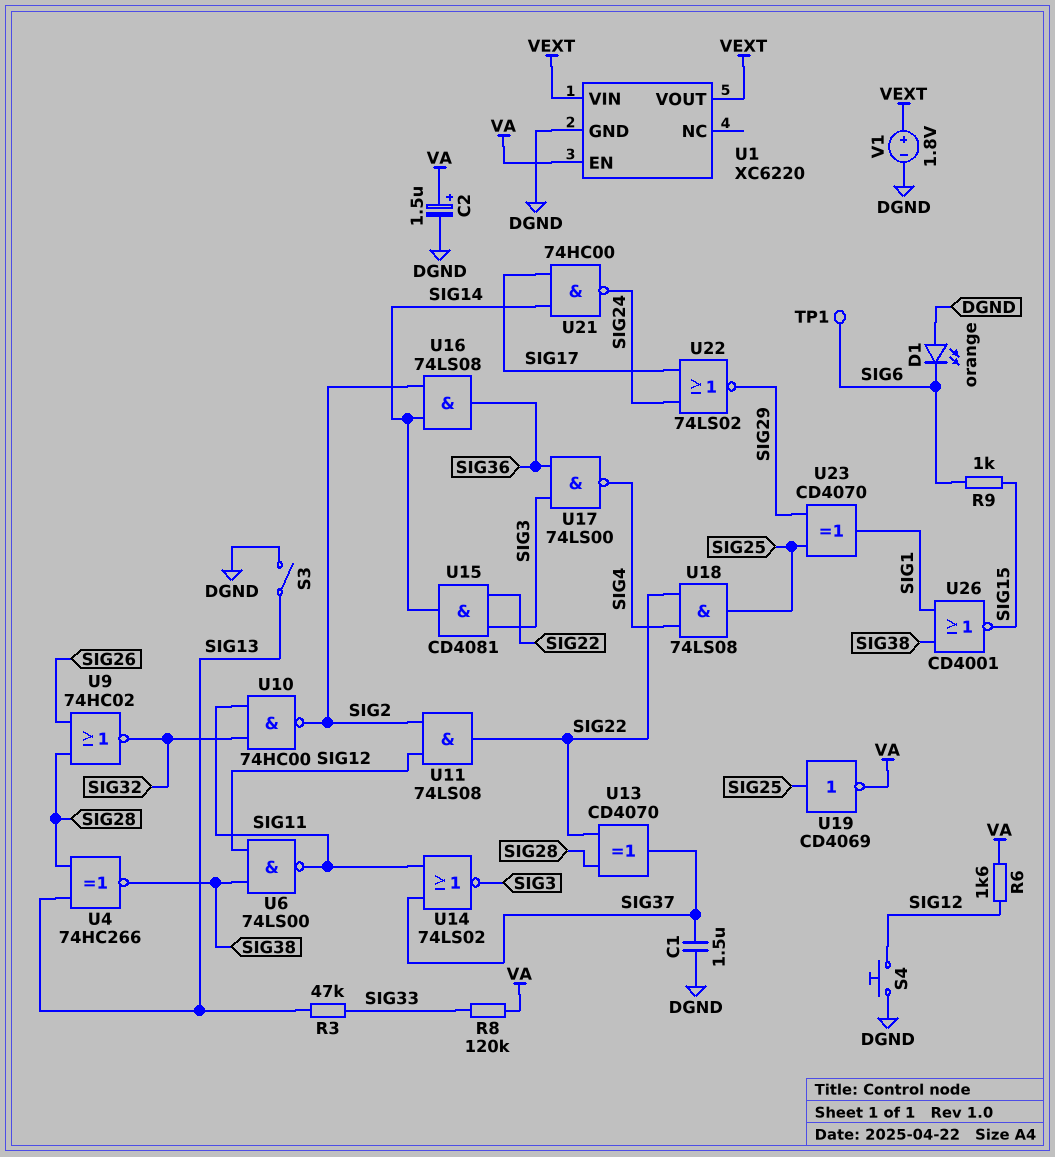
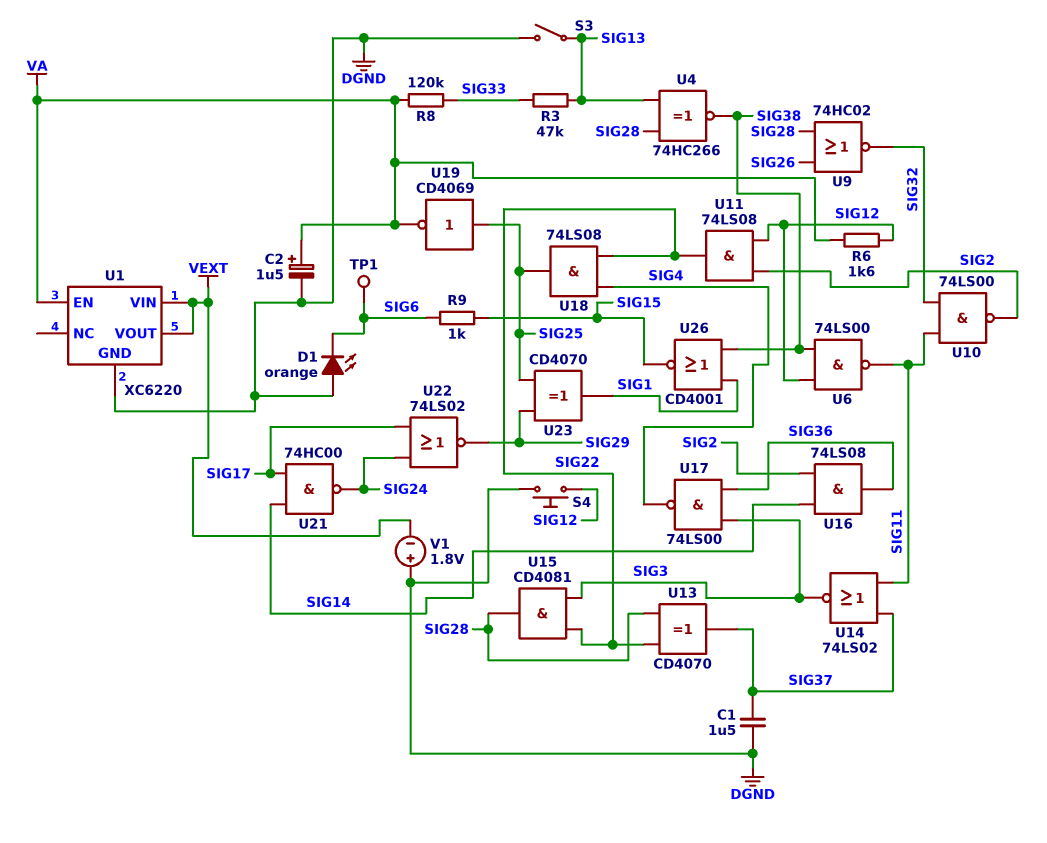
U10: NAND 74HC00 (in SIG11, in SIG32, out SIG2) -> NAND 74LS00 (in SIG11, in SIG32, out SIG2)
U15: AND CD4081 (in SIG3, in SIG22, out SIG14) -> AND CD4081 (in SIG3, in SIG22, out SIG28)
V1: 1.8V (plus VEXT, minus DGND) -> 1.8V (plus DGND, minus VEXT)

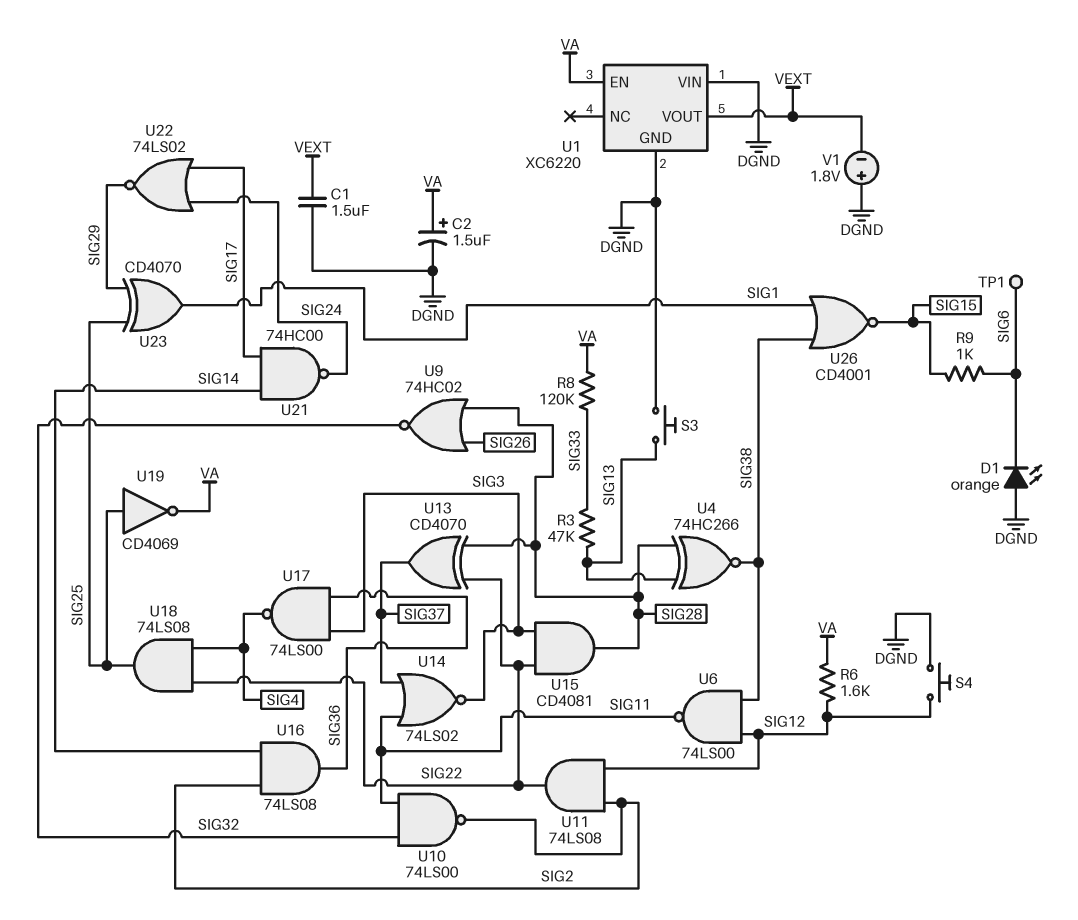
C1: 1.5uF (DGND, SIG37) -> 1.5uF (DGND, VEXT)
S3: switch (DGND, SIG13) -> button (DGND, SIG13)
U1 pin VIN: VEXT -> DGND

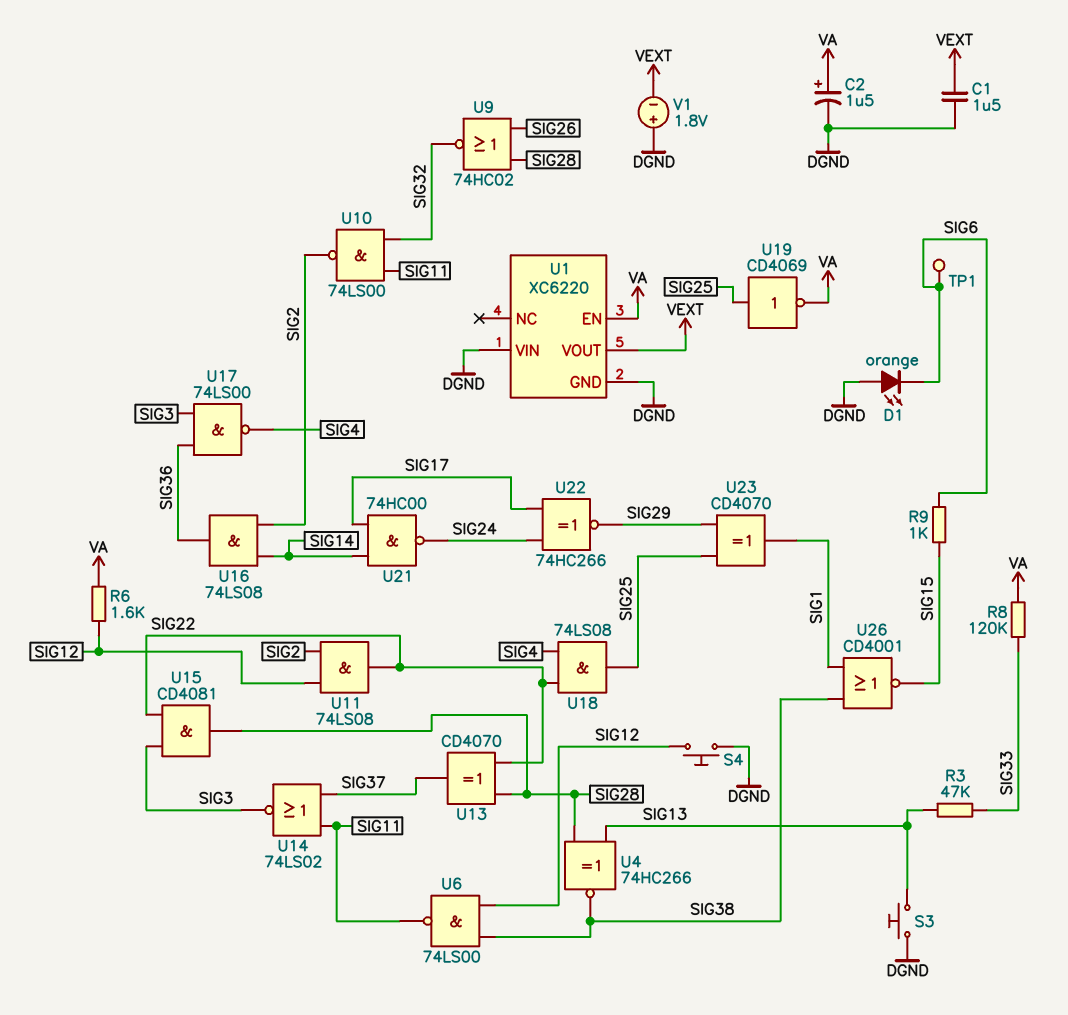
U22: NOR 74LS02 (in SIG17, in SIG24, out SIG29) -> XNOR 74HC266 (in SIG17, in SIG24, out SIG29)

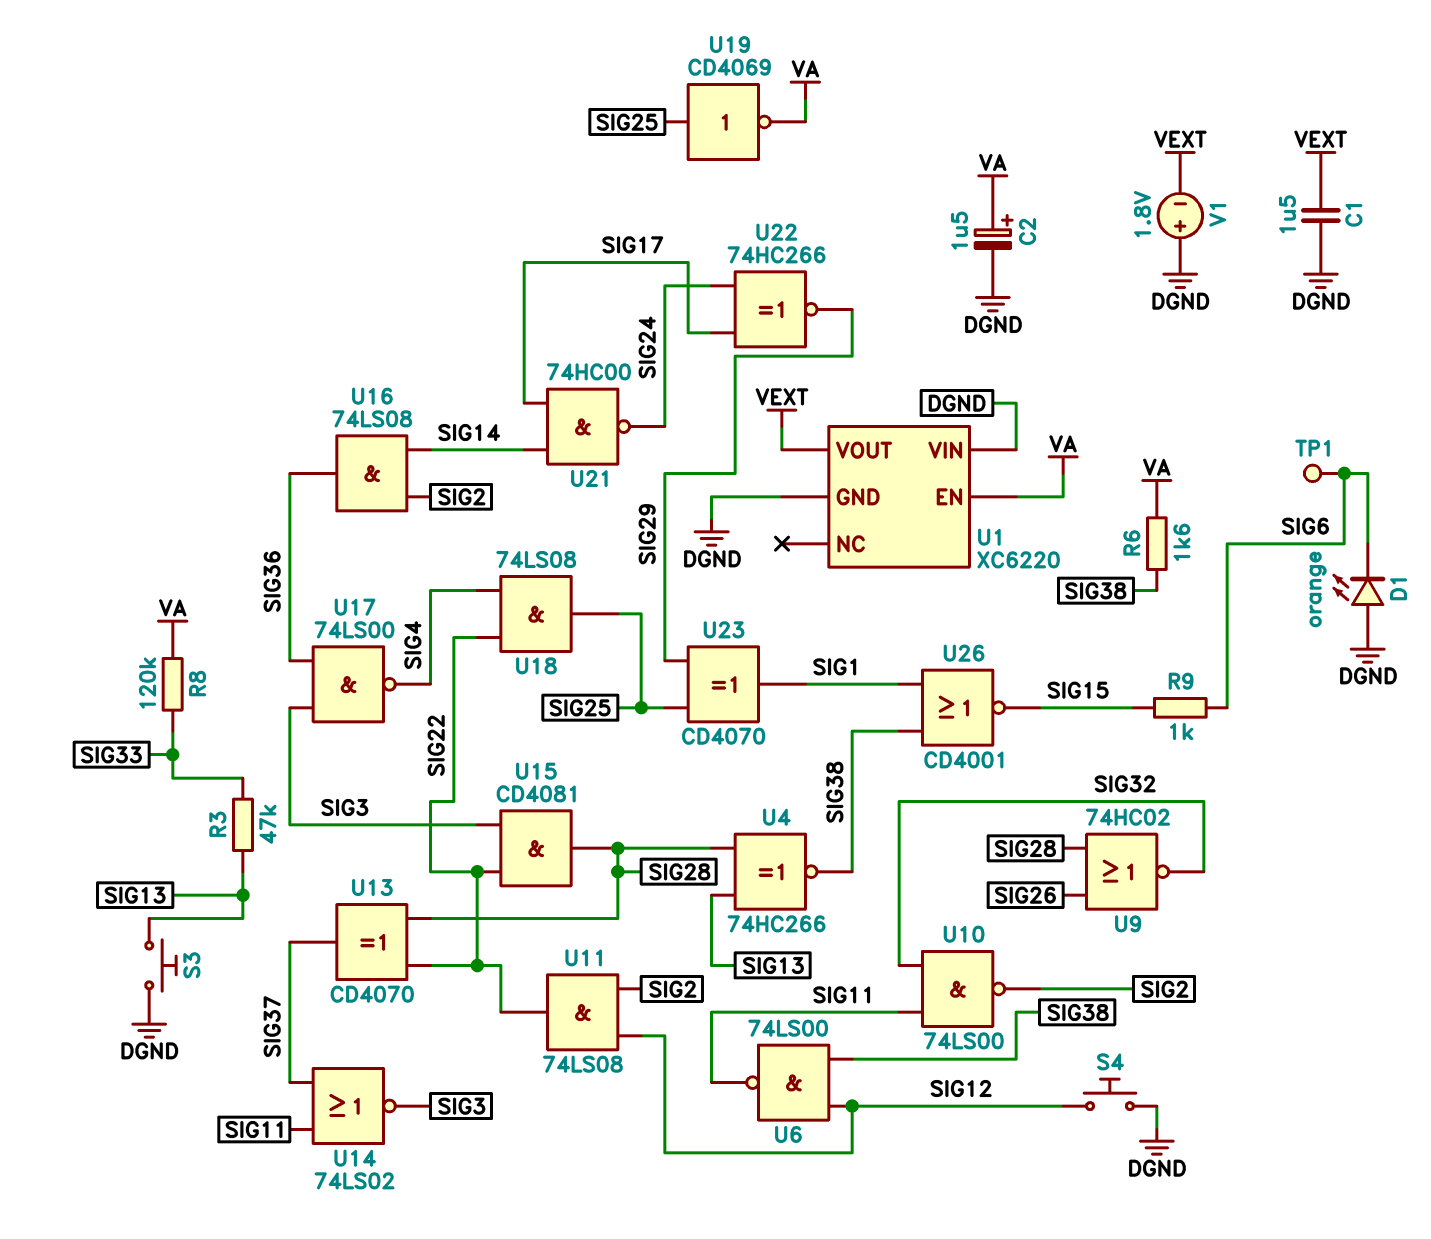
R6: 1.6k (SIG12, VA) -> 1.6k (SIG38, VA)

